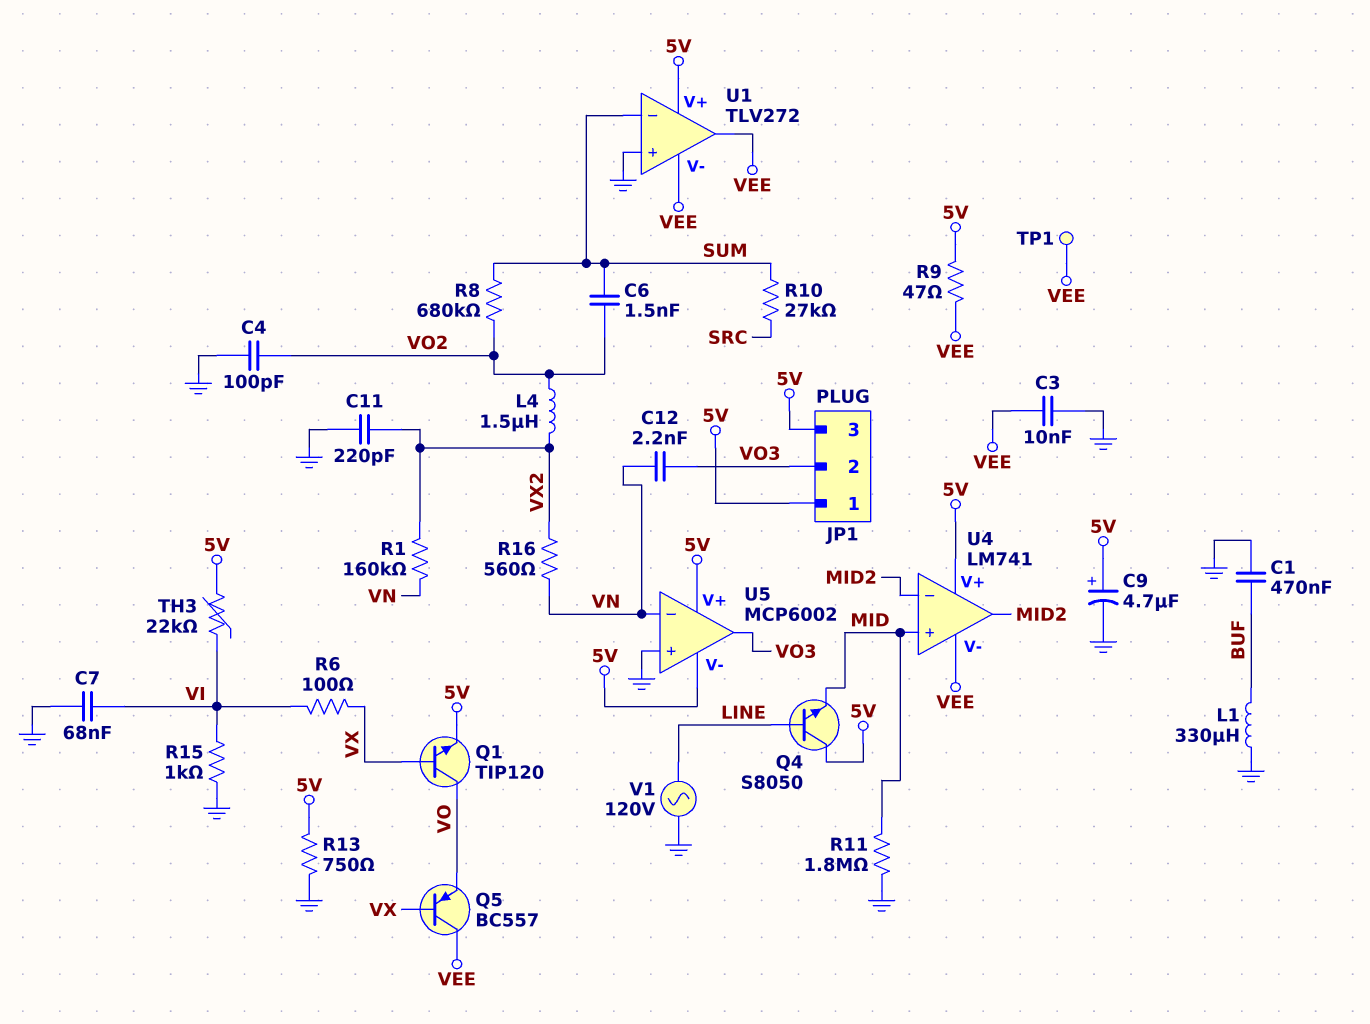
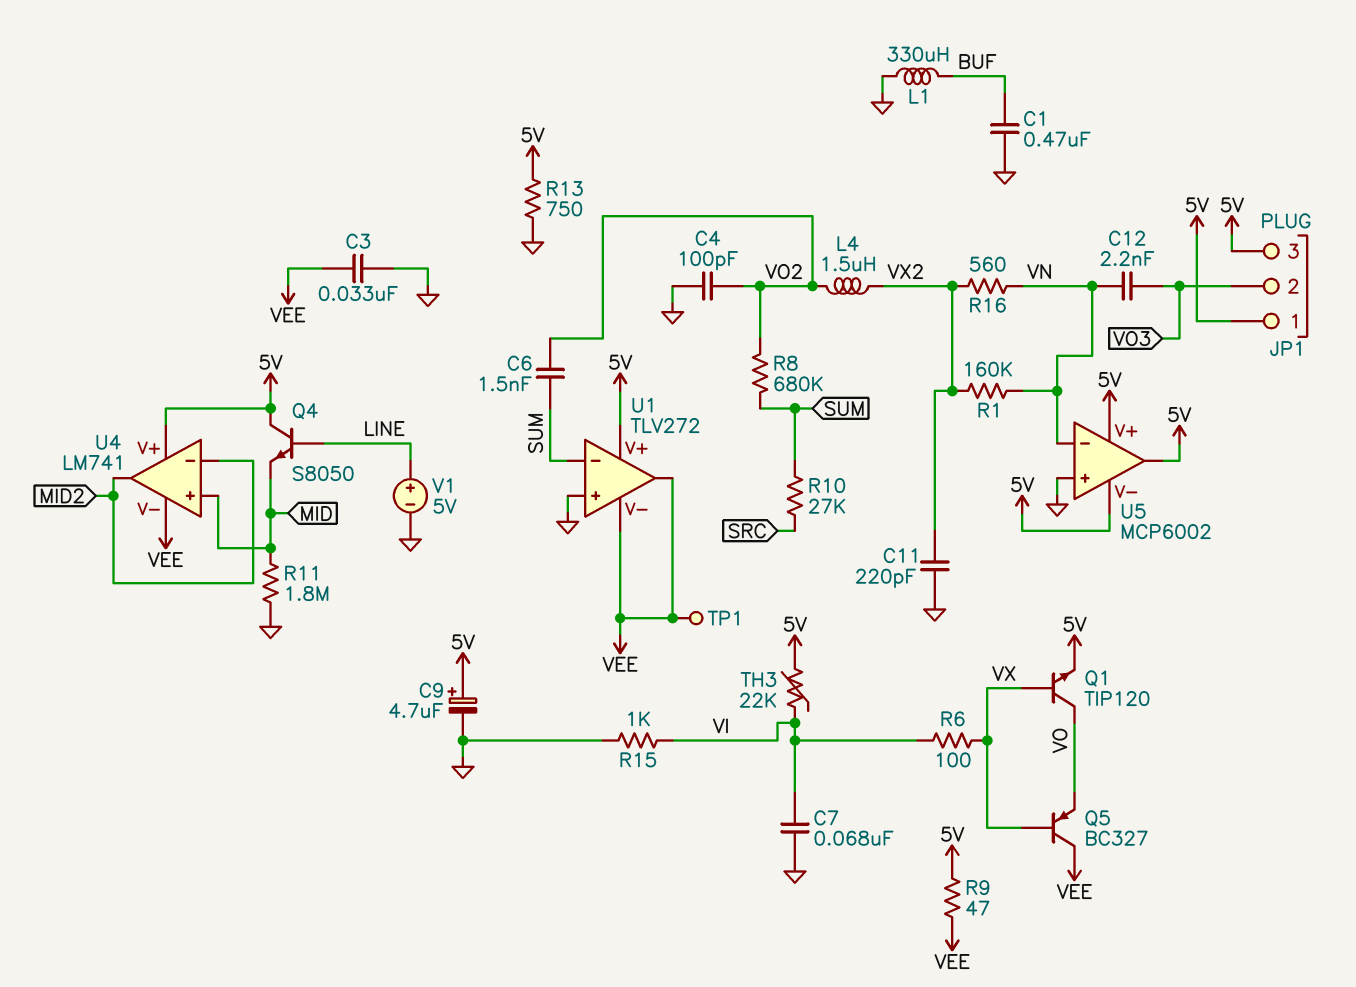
C3: 10nF (GND, VEE) -> 33nF (GND, VEE)
Q5: PNP BC557 (B VX, C VEE, E VO) -> PNP BC327 (B VX, C VEE, E VO)
U5 pin out: VO3 -> 5V
V1: AC 120V (GND, LINE) -> 5V (plus LINE, minus GND)

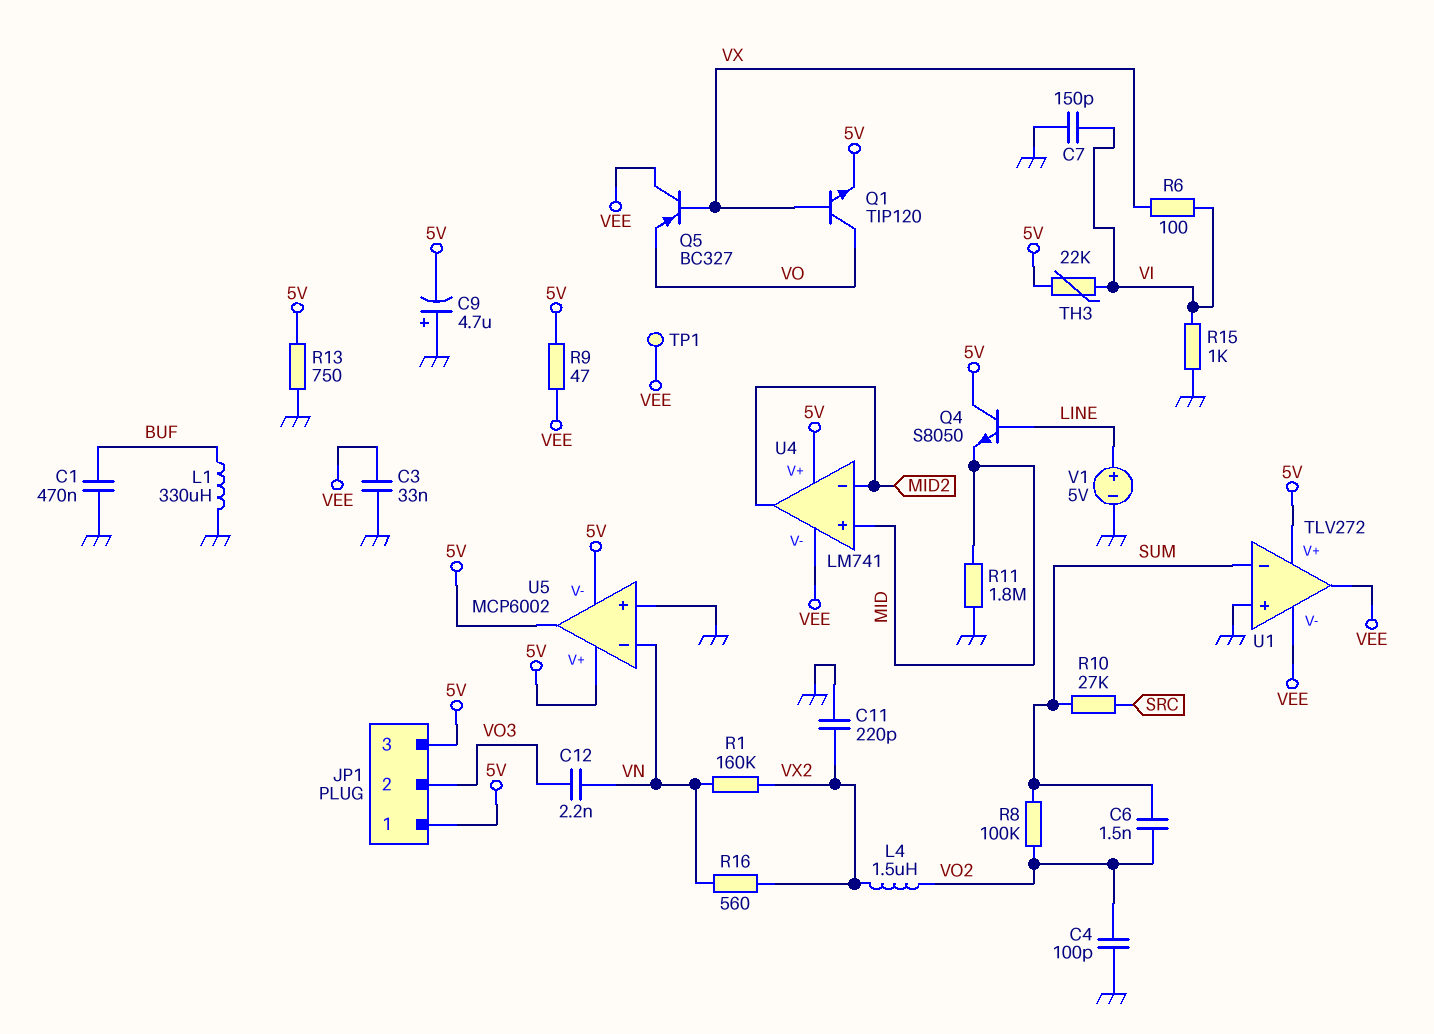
C7: 68nF (GND, VI) -> 150pF (GND, VI)
C9: 4.7uF (plus 5V, minus GND) -> 4.7uF (plus GND, minus 5V)
R8: 680k (SUM, VO2) -> 100k (SUM, VO2)

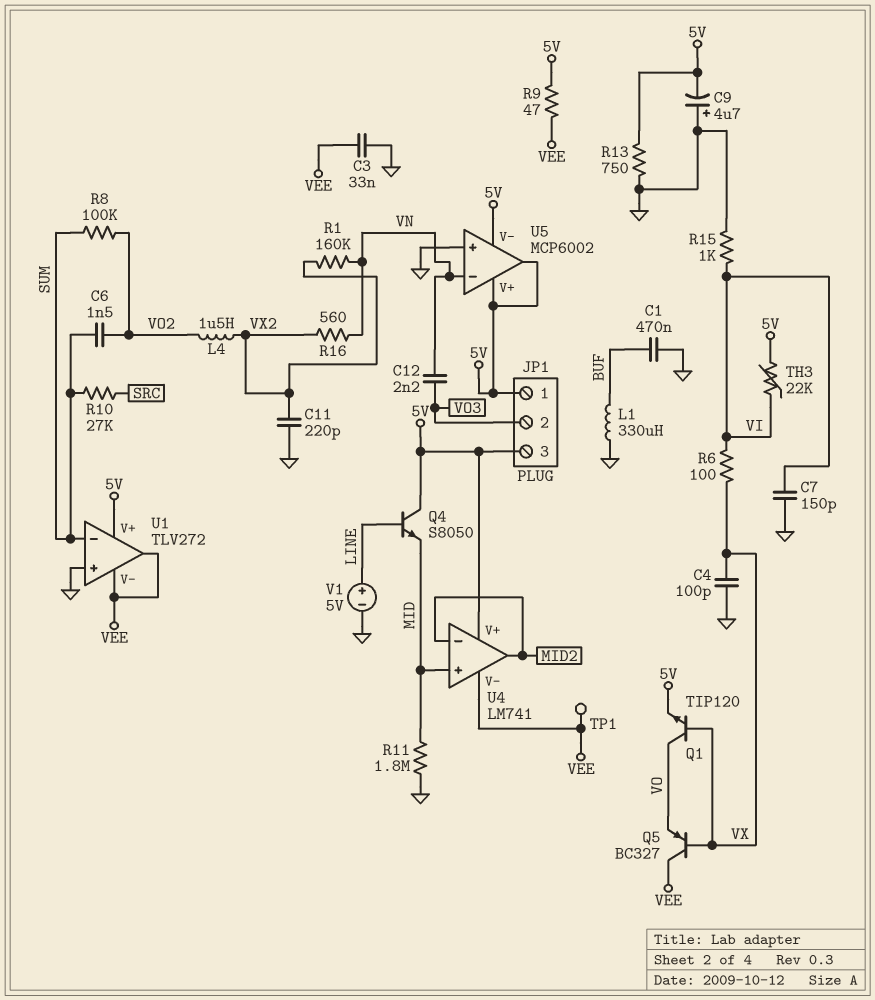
C4: 100pF (GND, VO2) -> 100pF (GND, VX)

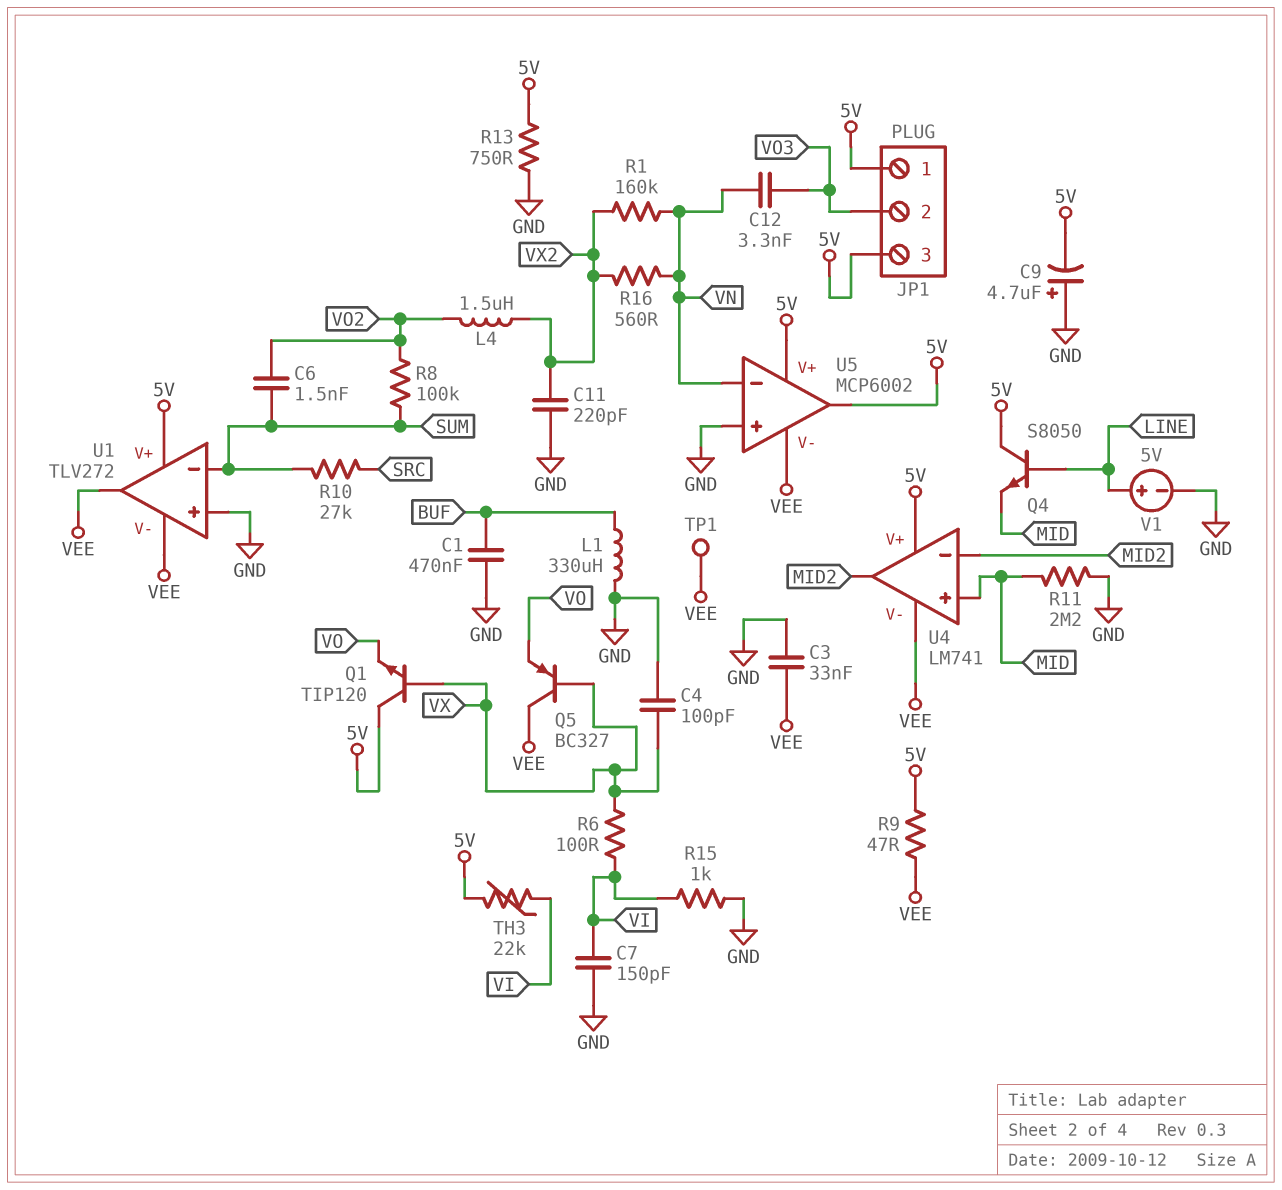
C12: 2.2nF (VN, VO3) -> 3.3nF (VN, VO3)
Q1: NPN TIP120 (B VX, C VO, E 5V) -> NPN TIP120 (B VX, C 5V, E VO)
R11: 1.8M (GND, MID) -> 2.2M (GND, MID)
U5 pin V-: 5V -> VEE

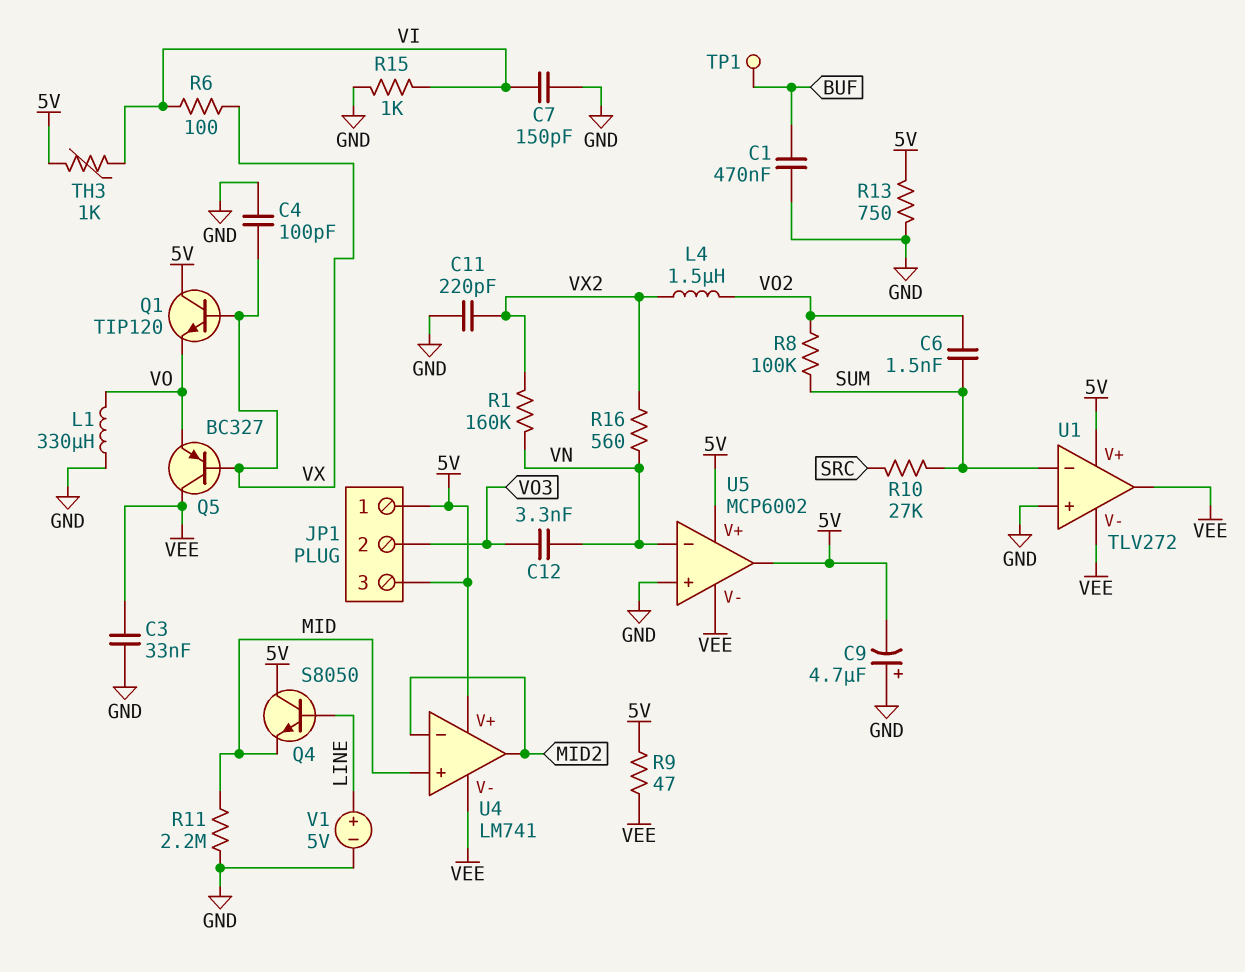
L1: 330uH (BUF, GND) -> 330uH (GND, VO)
TH3: 22k (5V, VI) -> 1k (5V, VI)
TP1: test point (VEE) -> test point (BUF)

